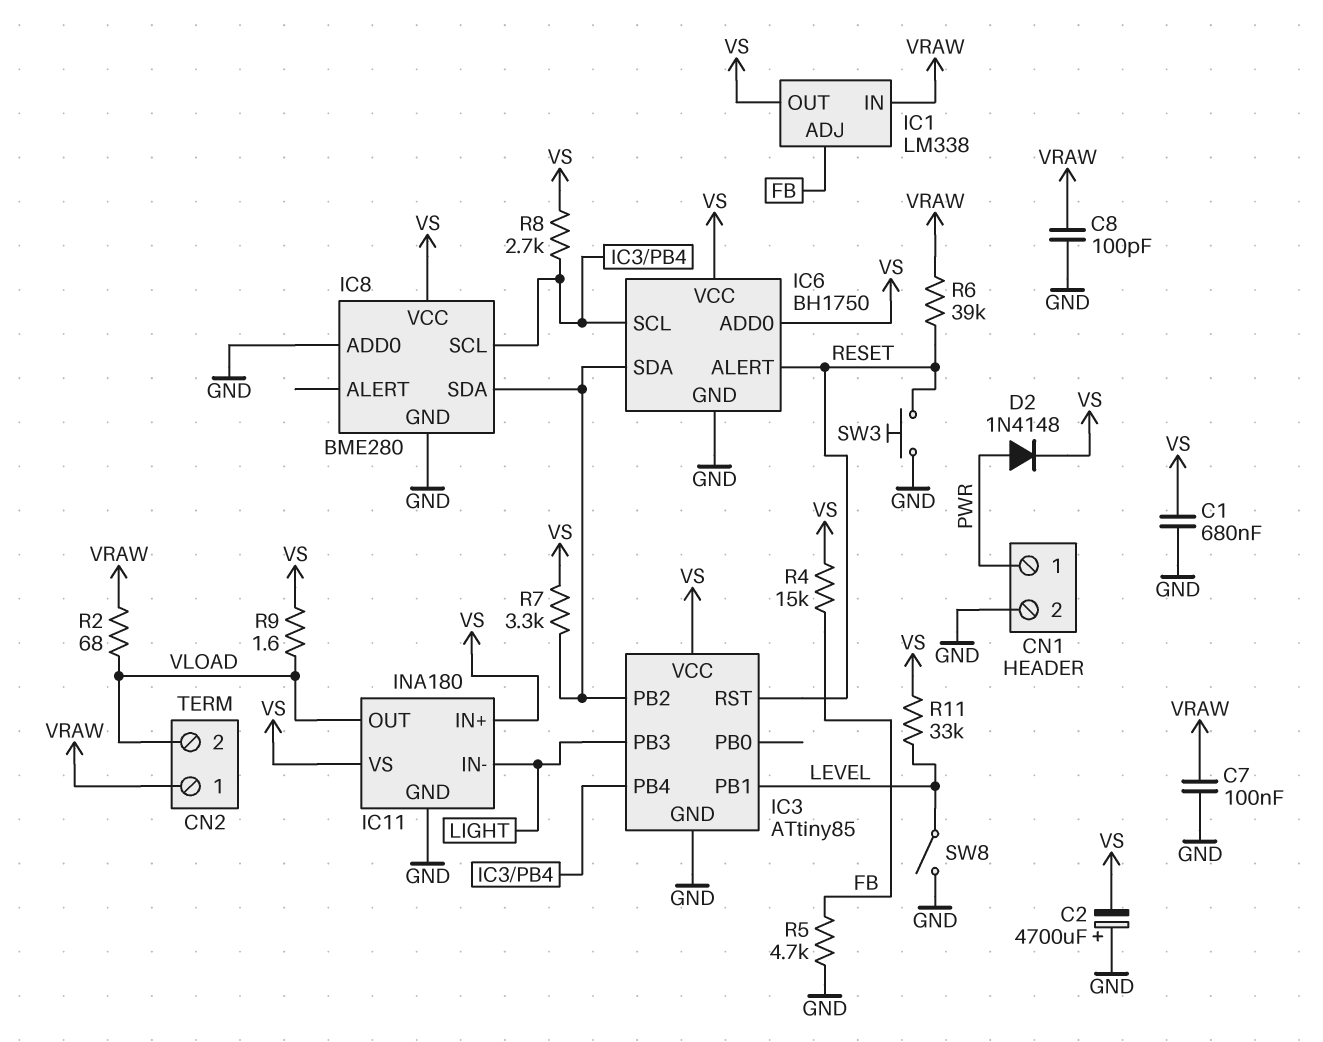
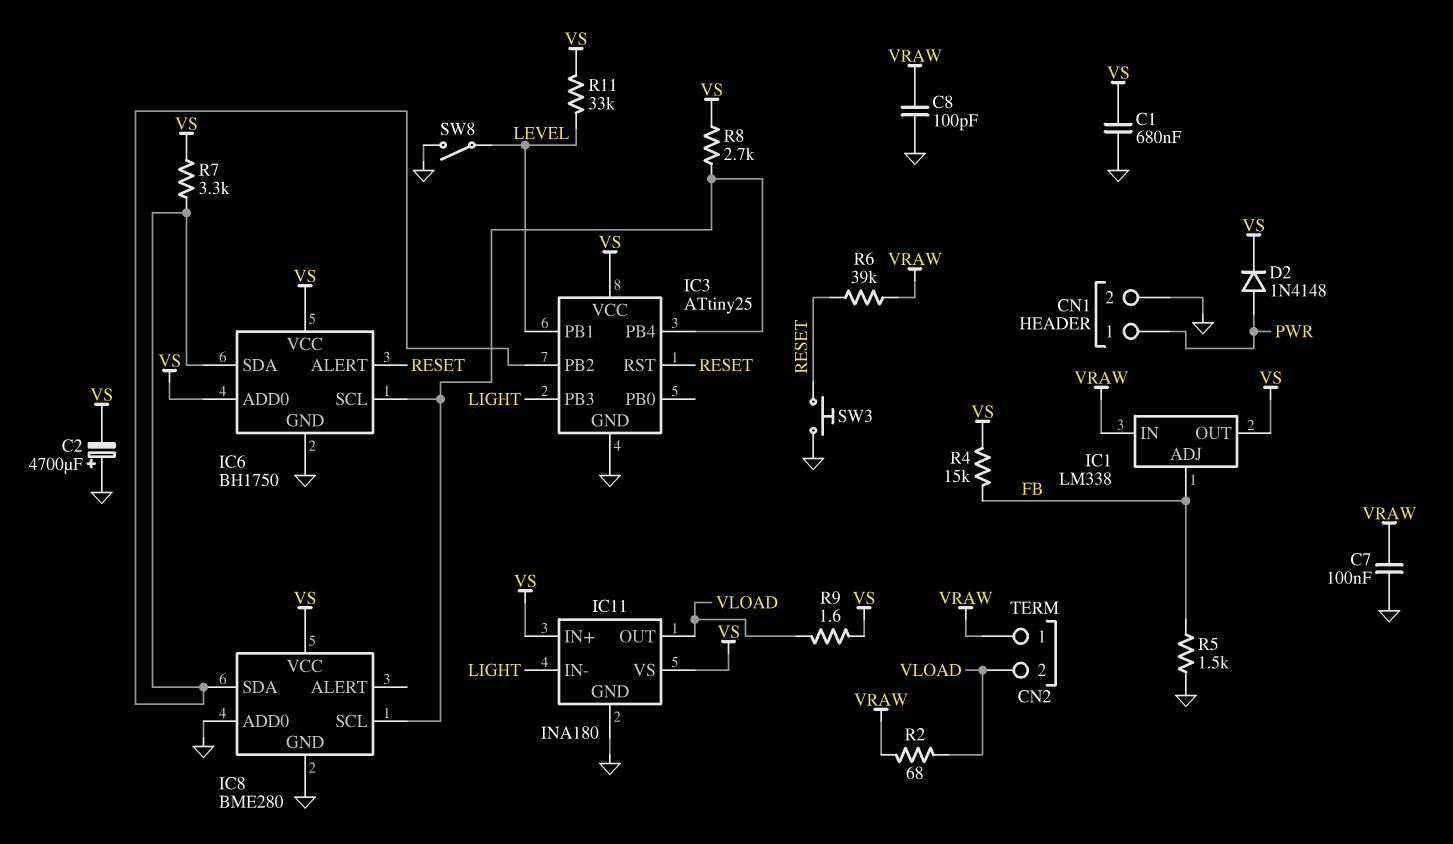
IC3: ATtiny85 -> ATtiny25
R5: 4.7k (FB, GND) -> 1.5k (FB, GND)

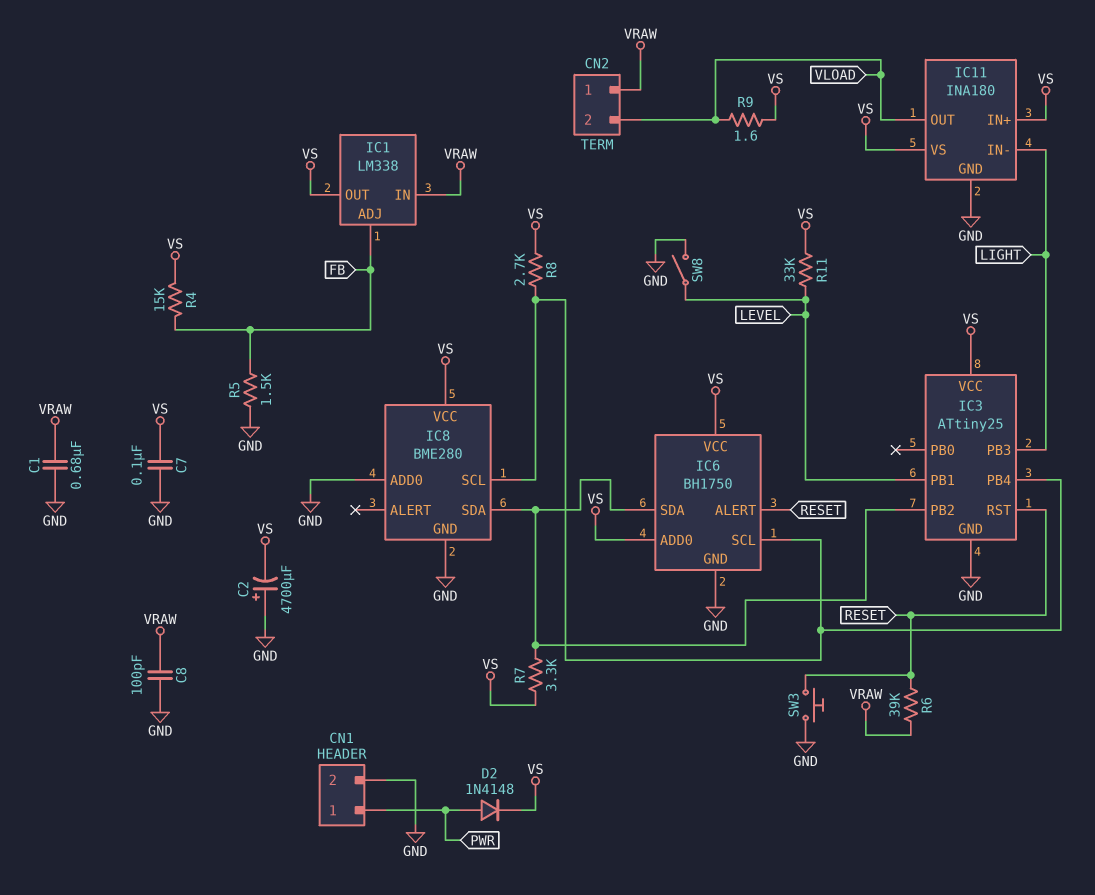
C1: 680nF (GND, VS) -> 680nF (GND, VRAW)
C7: 100nF (GND, VRAW) -> 100nF (GND, VS)
R2: 68 (VLOAD, VRAW) -> none

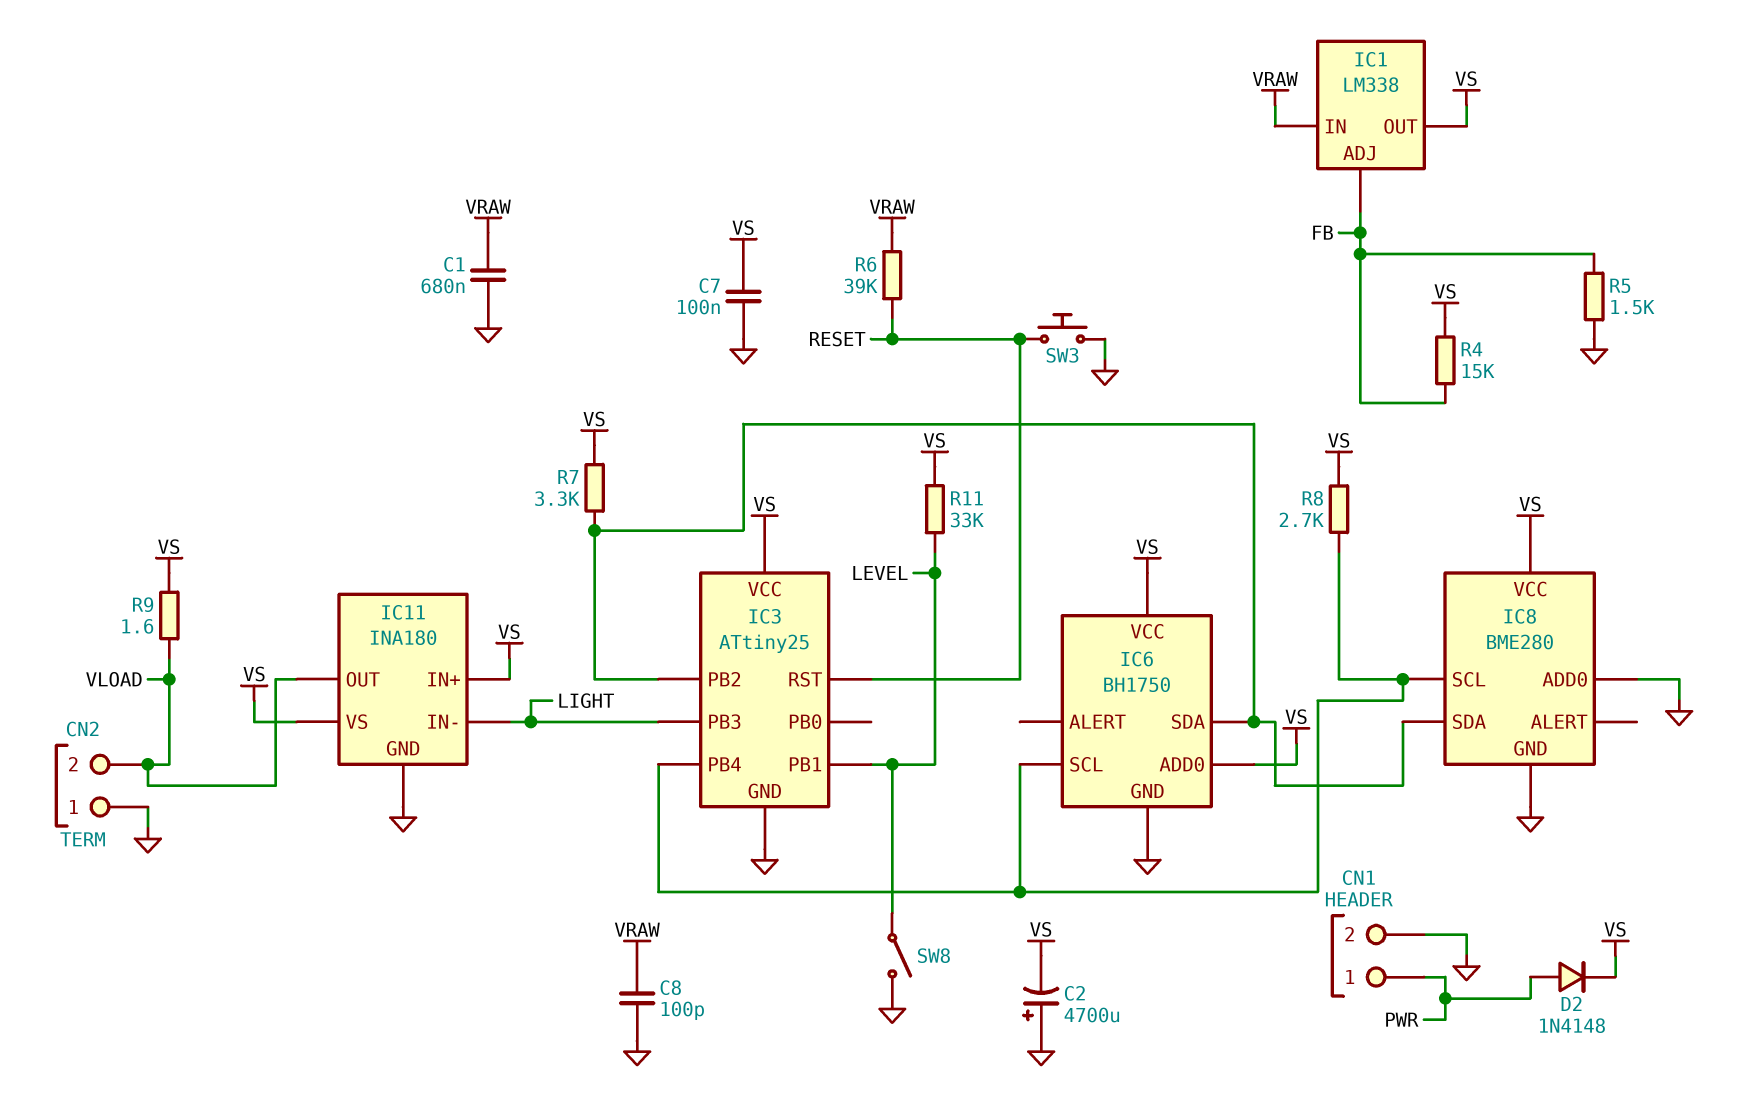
CN2 pin 1: VRAW -> GND
IC6 pin ALERT: RESET -> none

